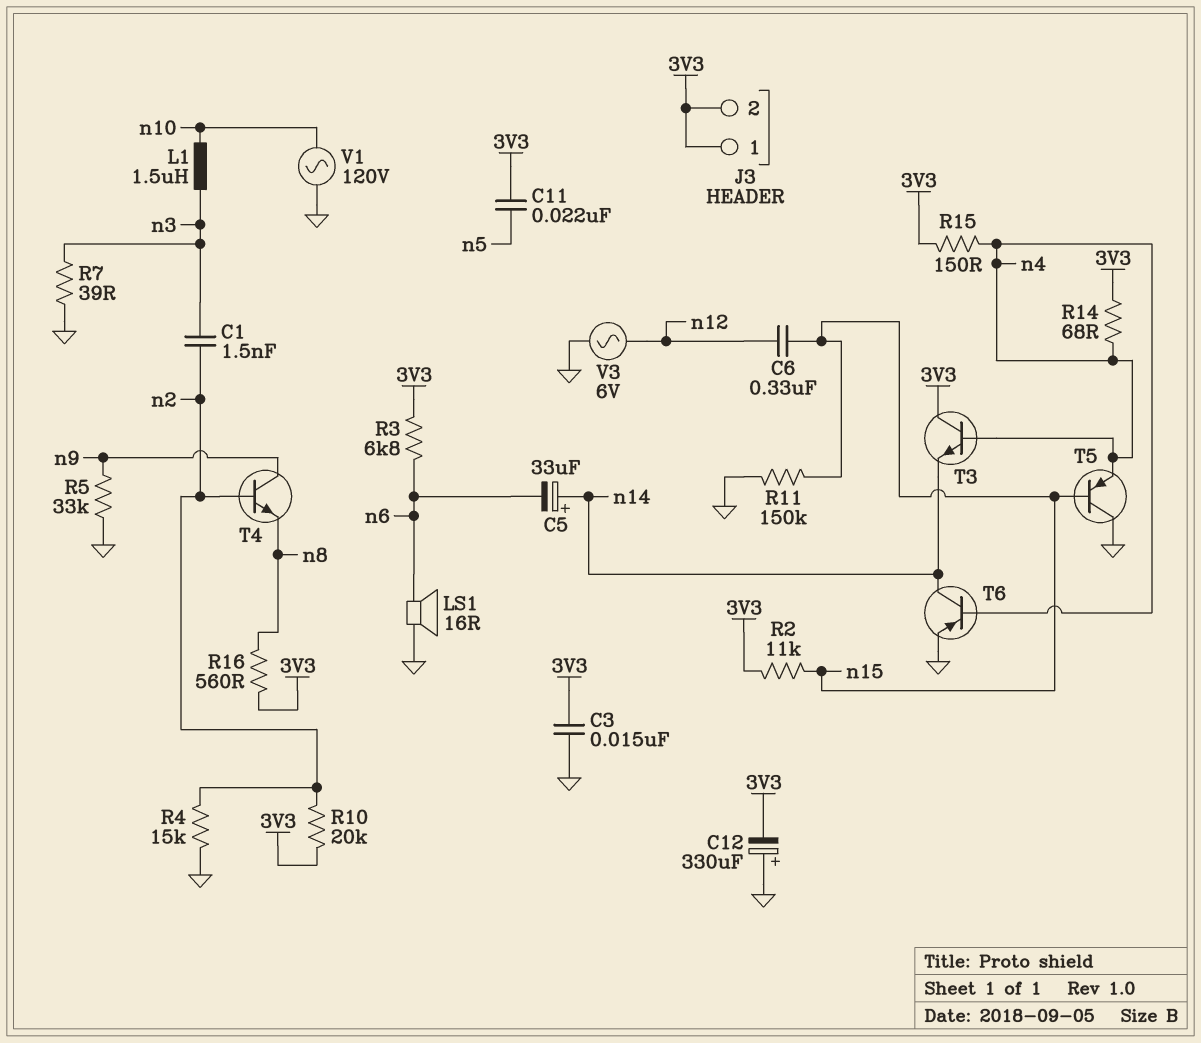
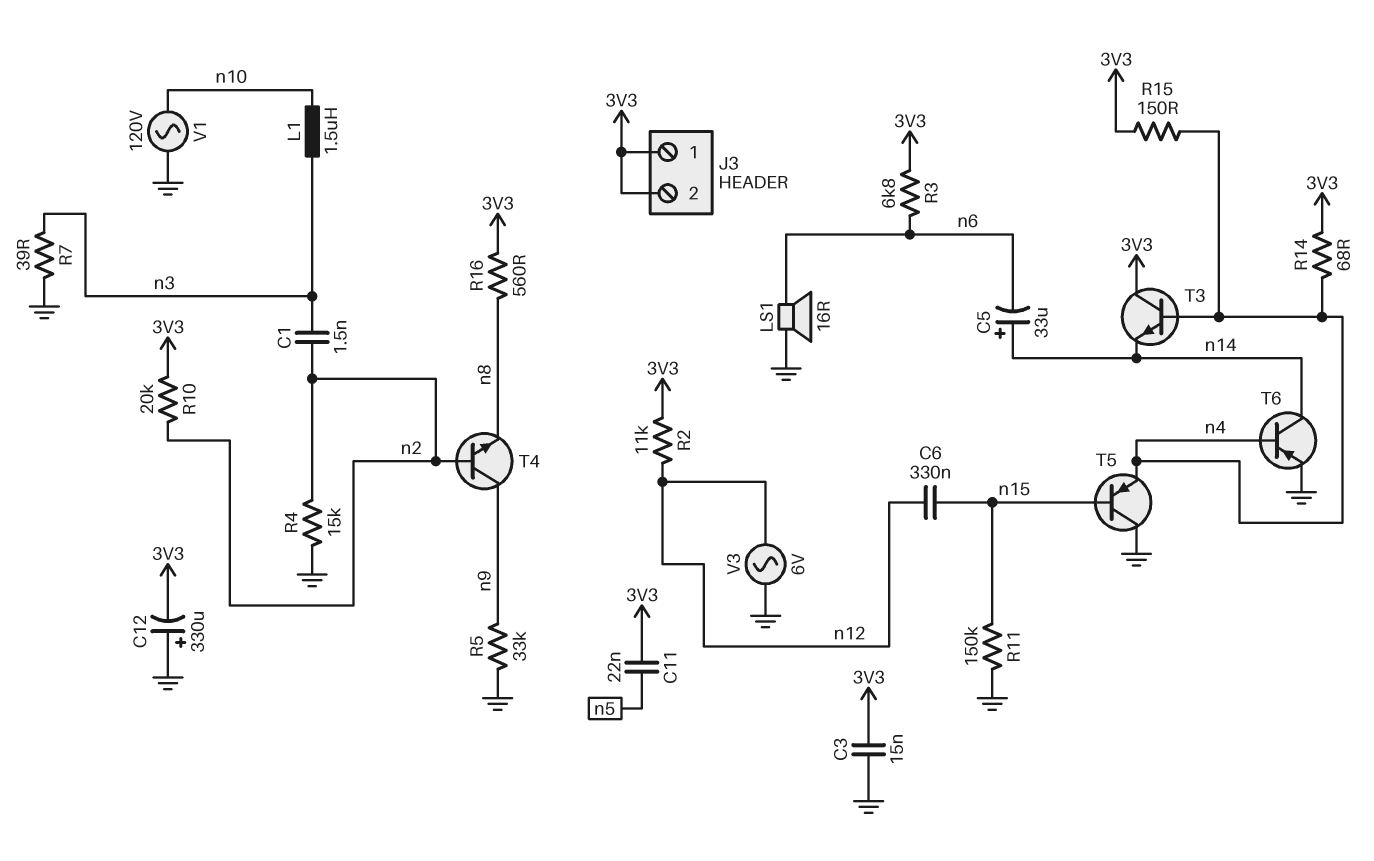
R2: 11k (3V3, n15) -> 11k (3V3, n12)

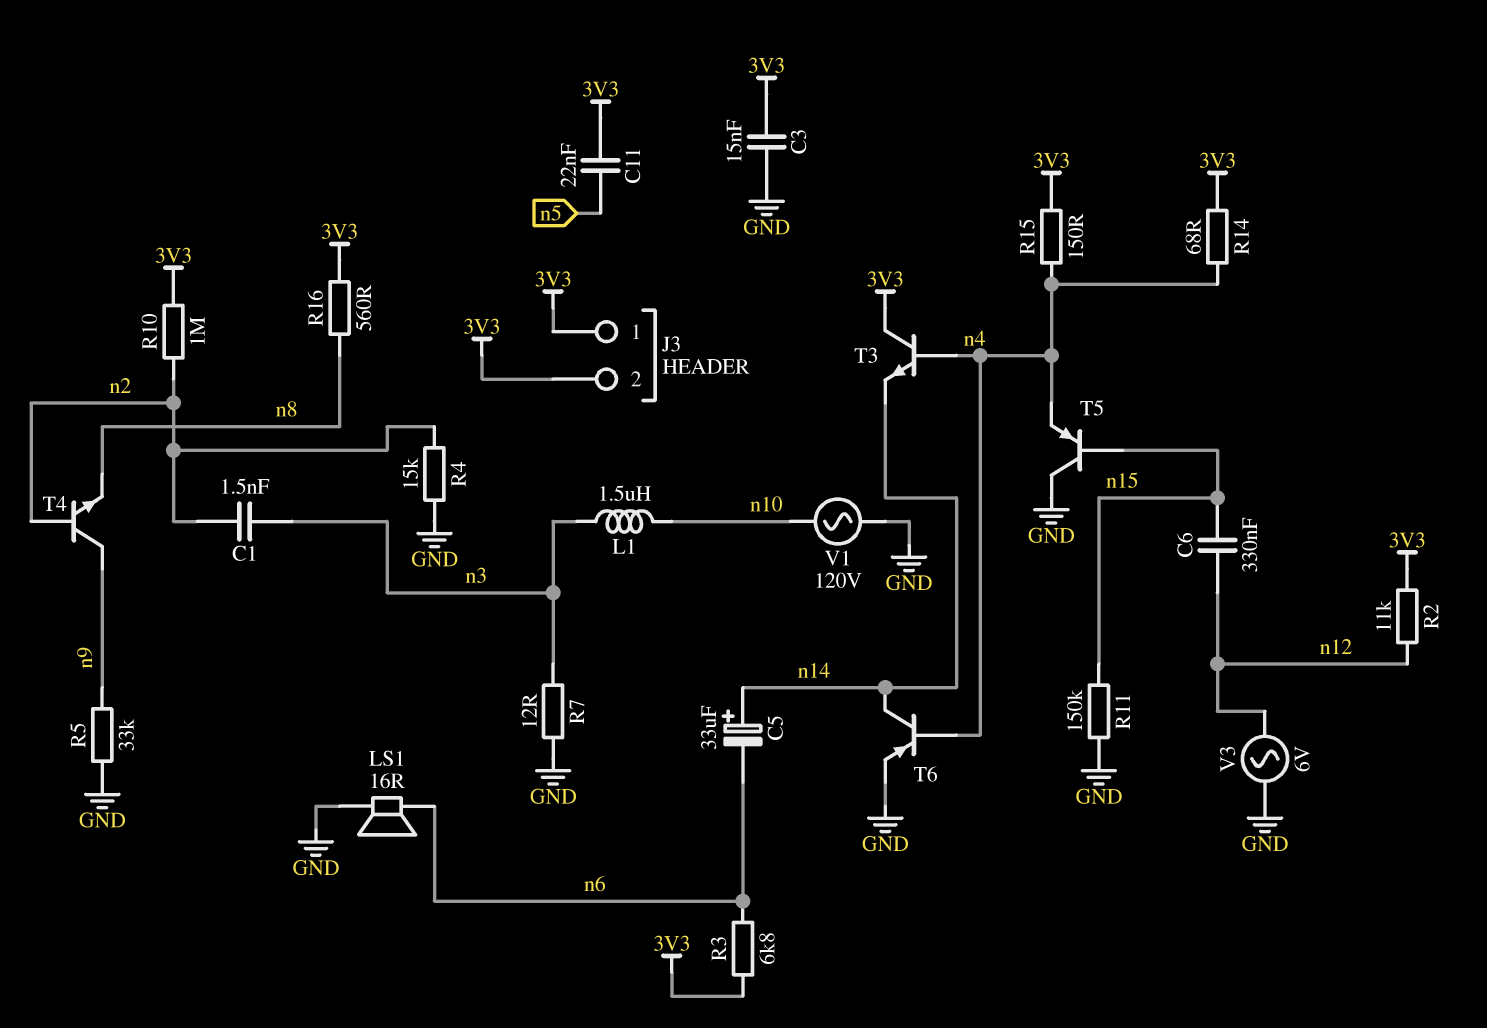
C12: 330uF (plus GND, minus 3V3) -> none
R7: 39 (GND, n3) -> 12 (GND, n3)
R10: 20k (3V3, n2) -> 1M (3V3, n2)

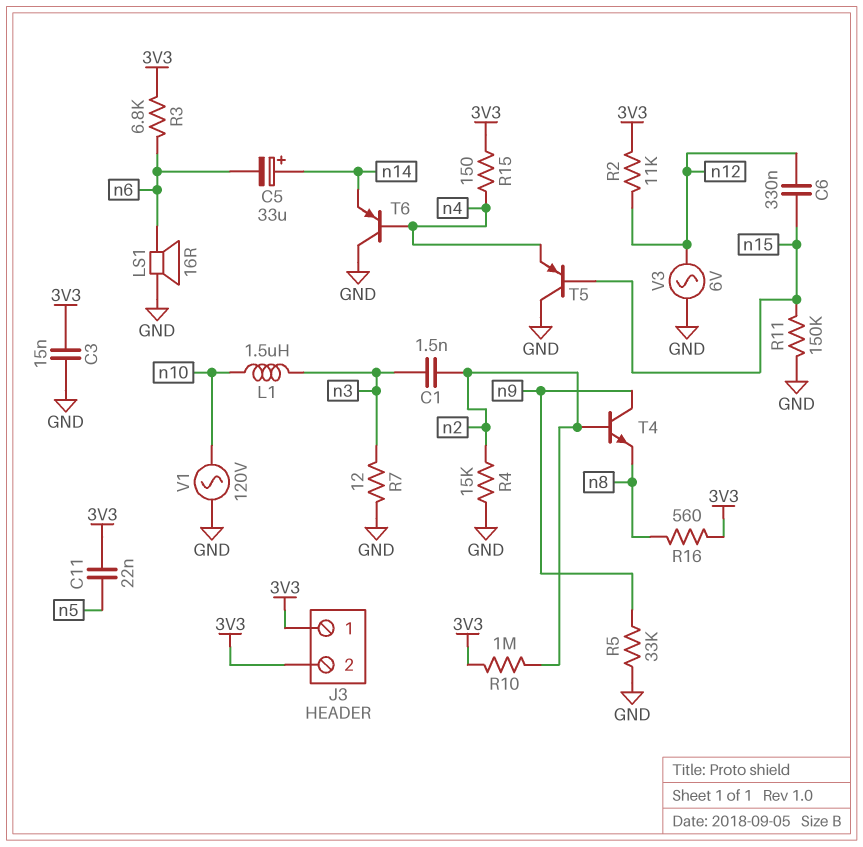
R14: 68 (3V3, n4) -> none
T3: NPN (B n4, C 3V3, E n14) -> none
T6: PNP (B n4, C n14, E GND) -> PNP (B n4, C GND, E n14)

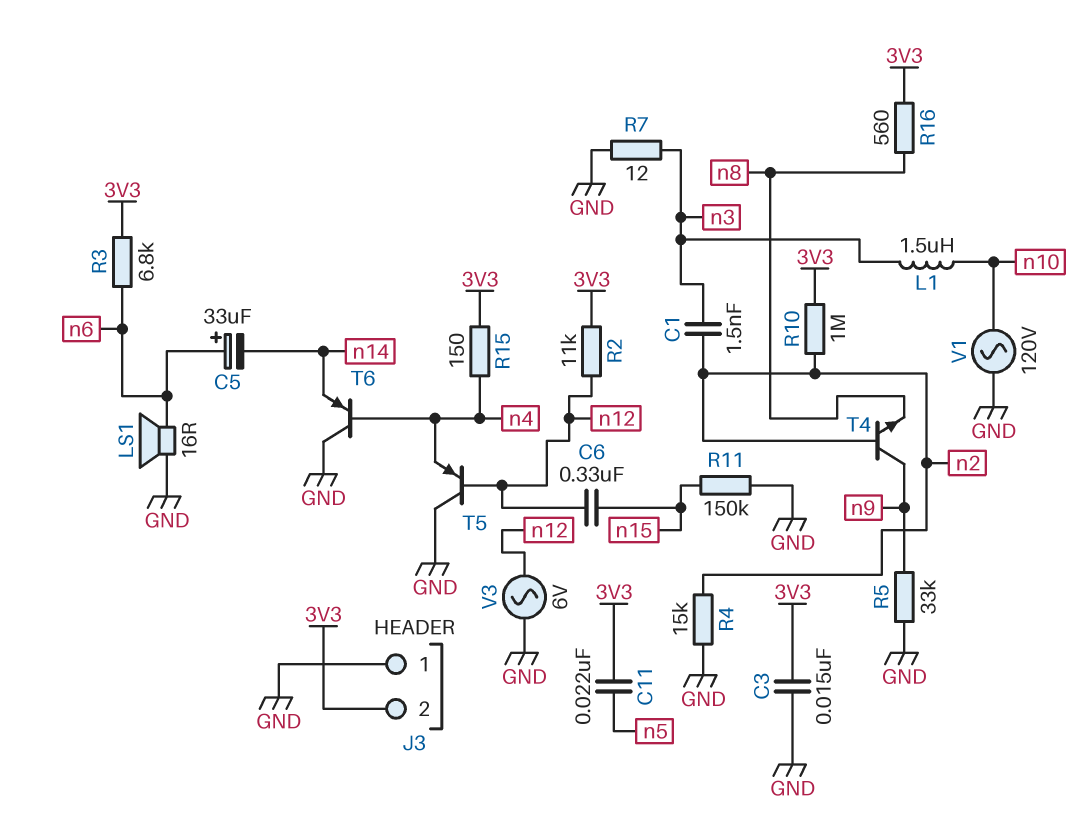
C5: 33uF (plus n14, minus n6) -> 33uF (plus n6, minus n14)
J3 pin 1: 3V3 -> GND
T5: PNP (B n15, C GND, E n4) -> PNP (B n12, C GND, E n4)

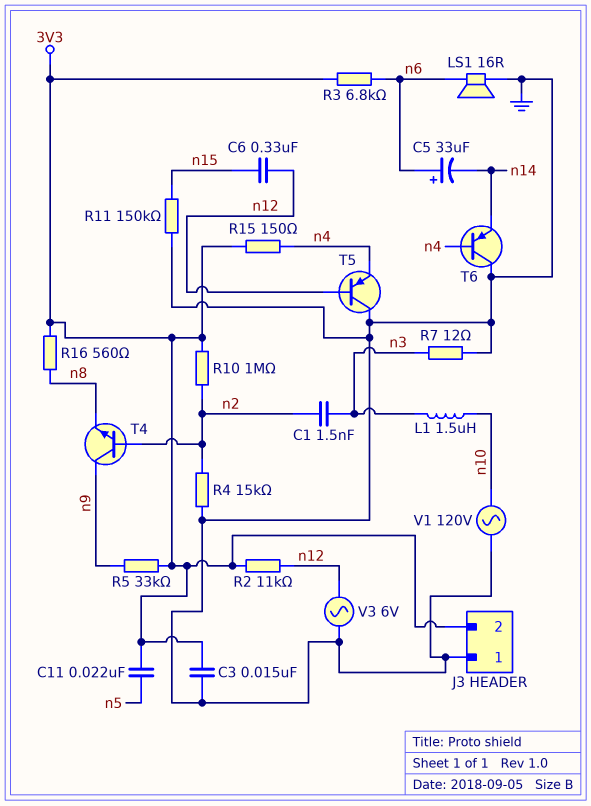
R5: 33k (GND, n9) -> 33k (3V3, n9)

